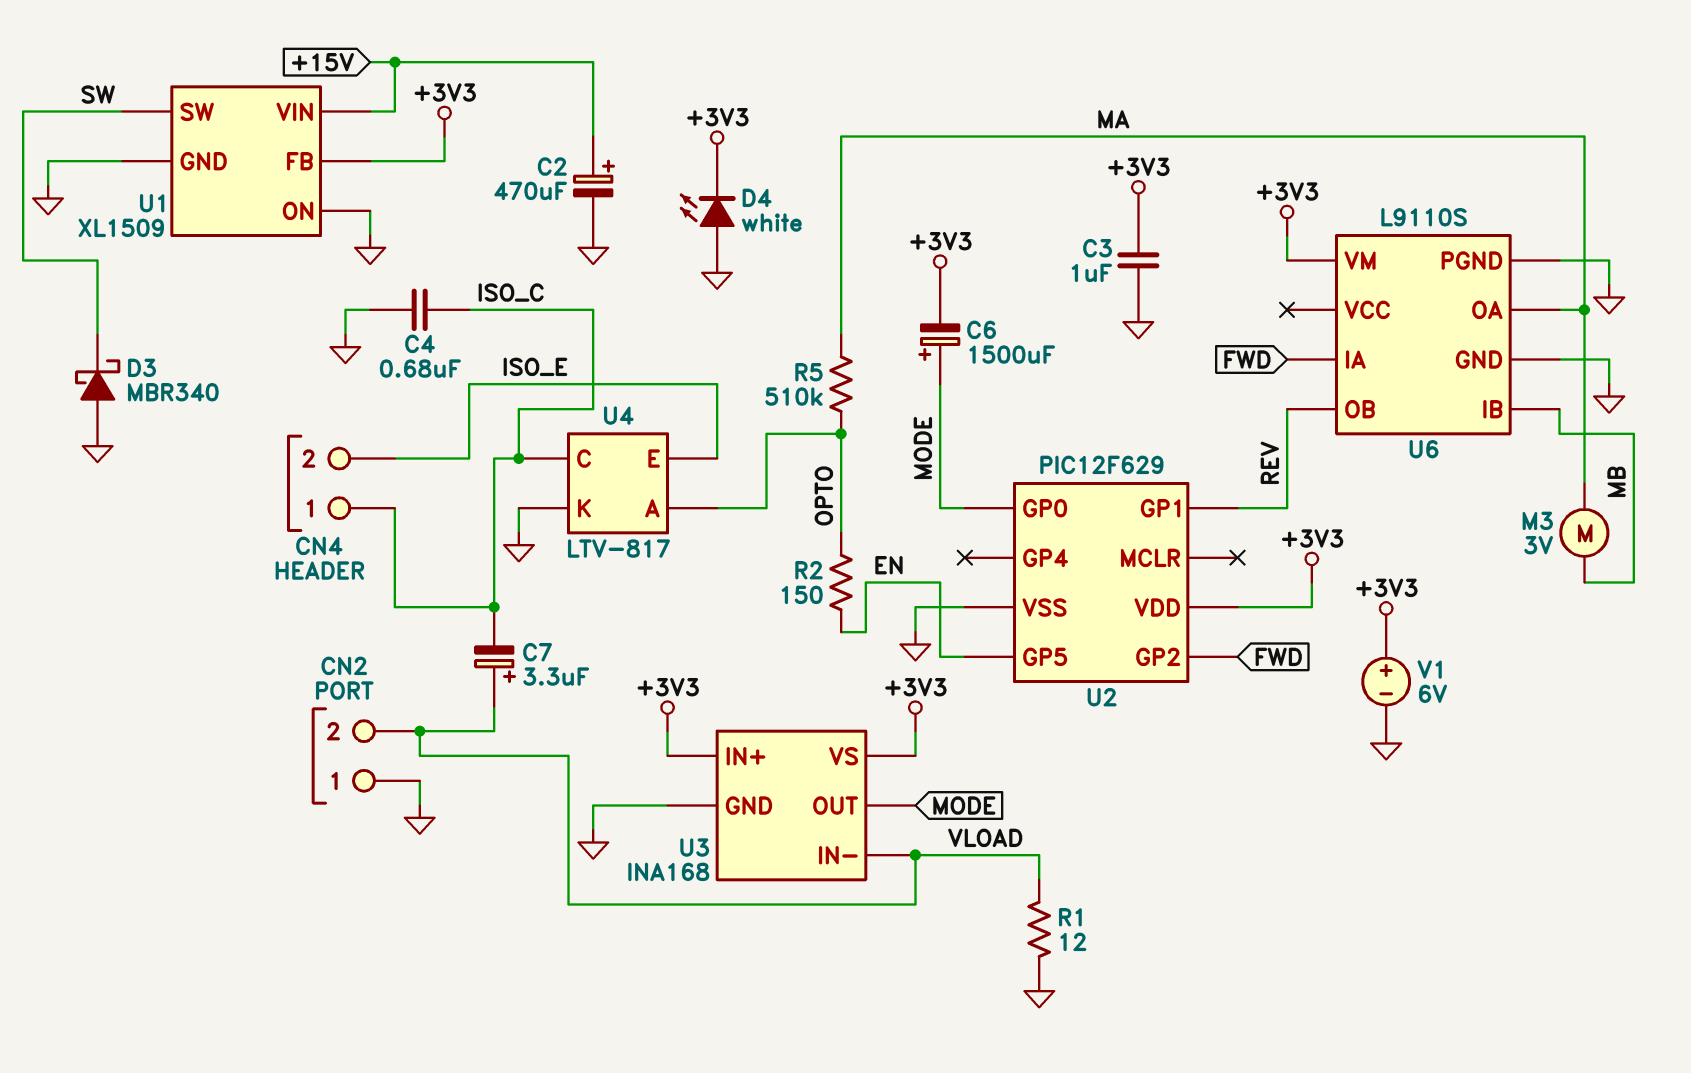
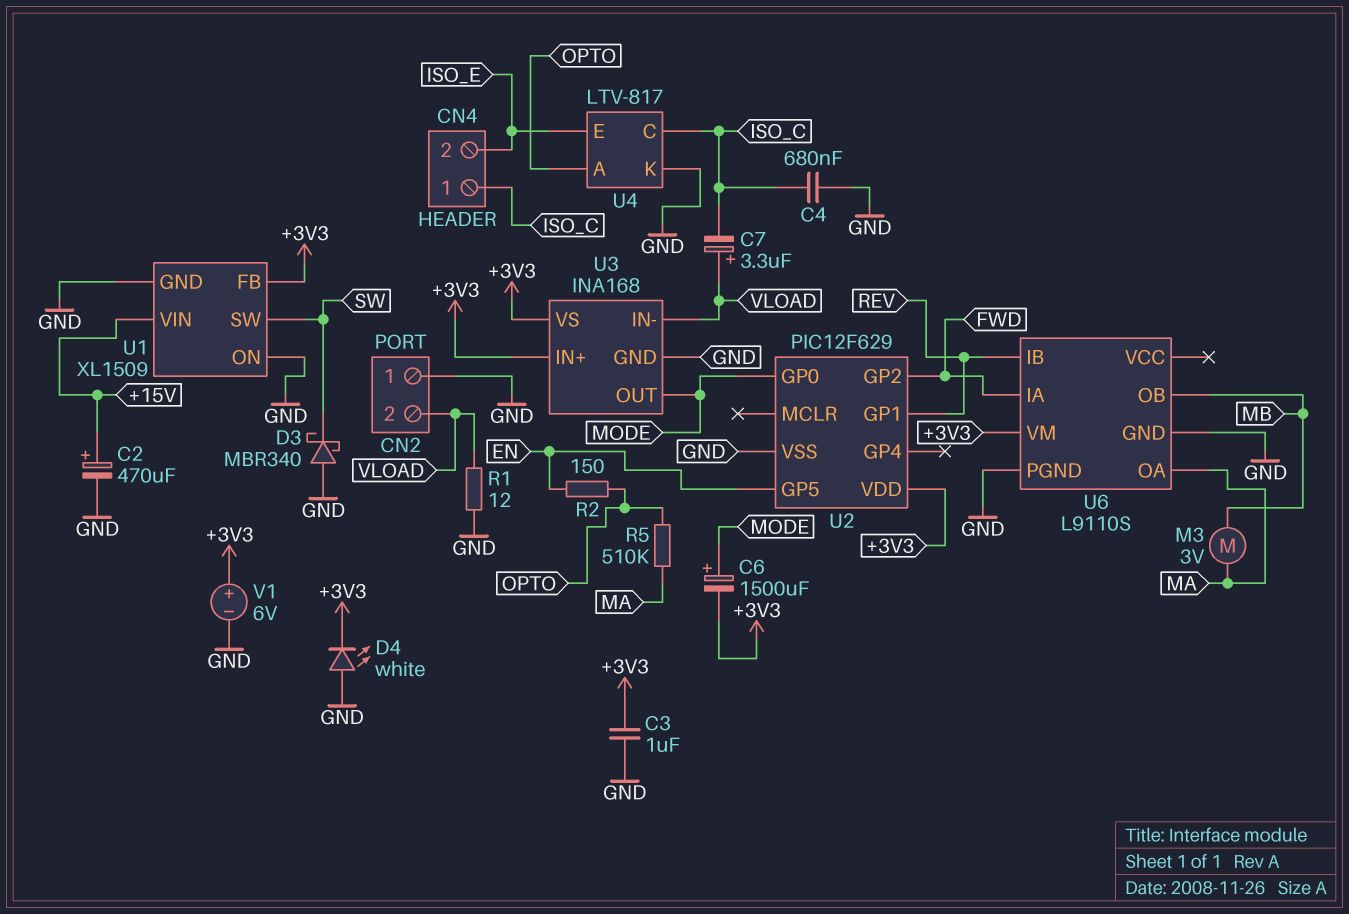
U6 pin IB: MB -> REV
U6 pin OB: REV -> MB

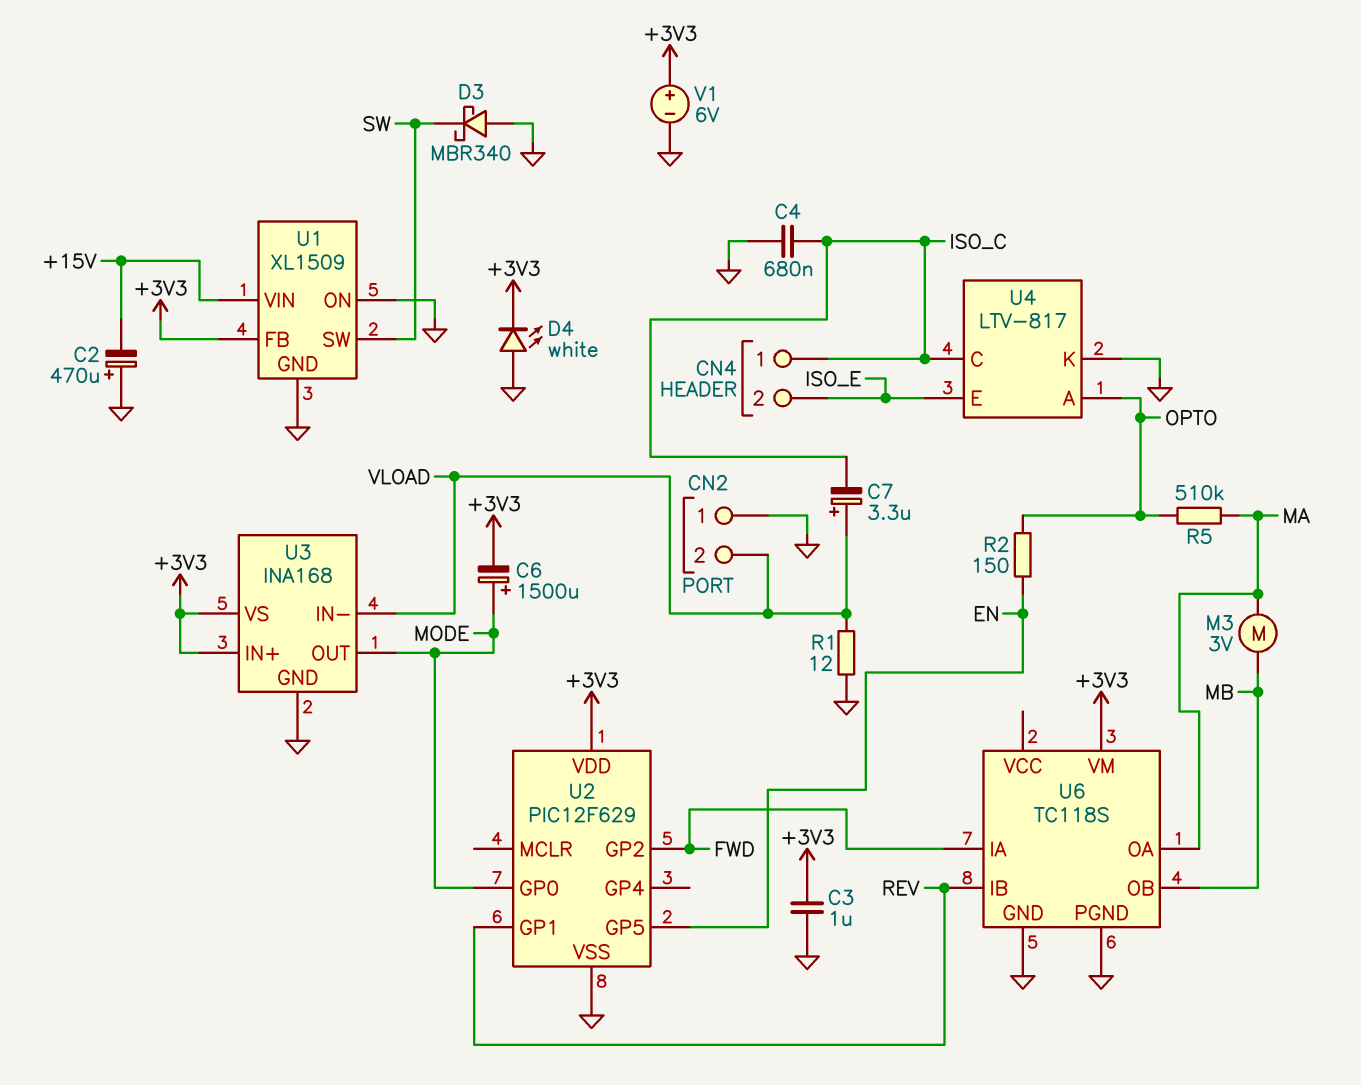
C2: 470uF (plus +15V, minus GND) -> 470uF (plus GND, minus +15V)
U6: L9110S -> TC118S

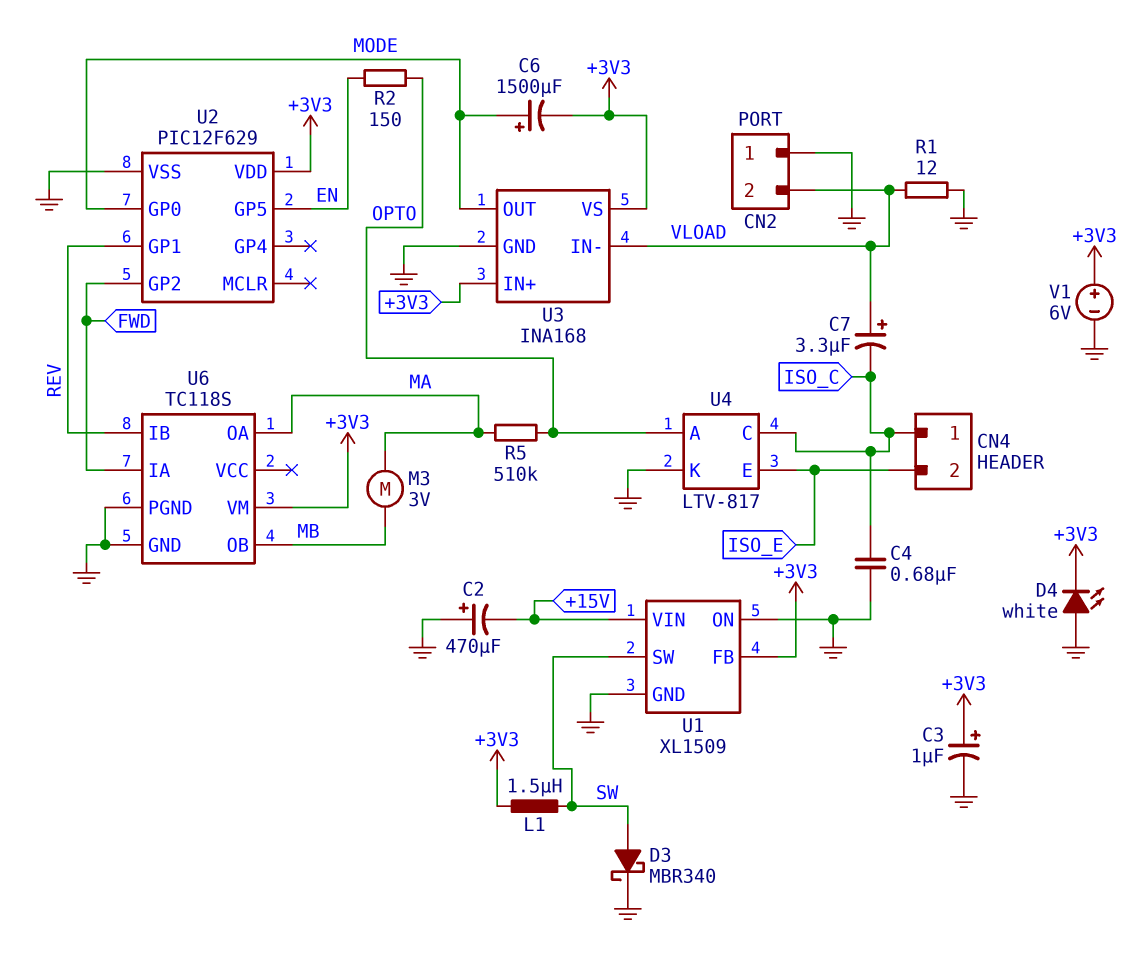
C3: 1uF (+3V3, GND) -> 1uF (plus +3V3, minus GND)
D3: schottky MBR340 (A GND, K SW) -> schottky MBR340 (A SW, K GND)
L1: none -> 1.5uH (+3V3, SW)

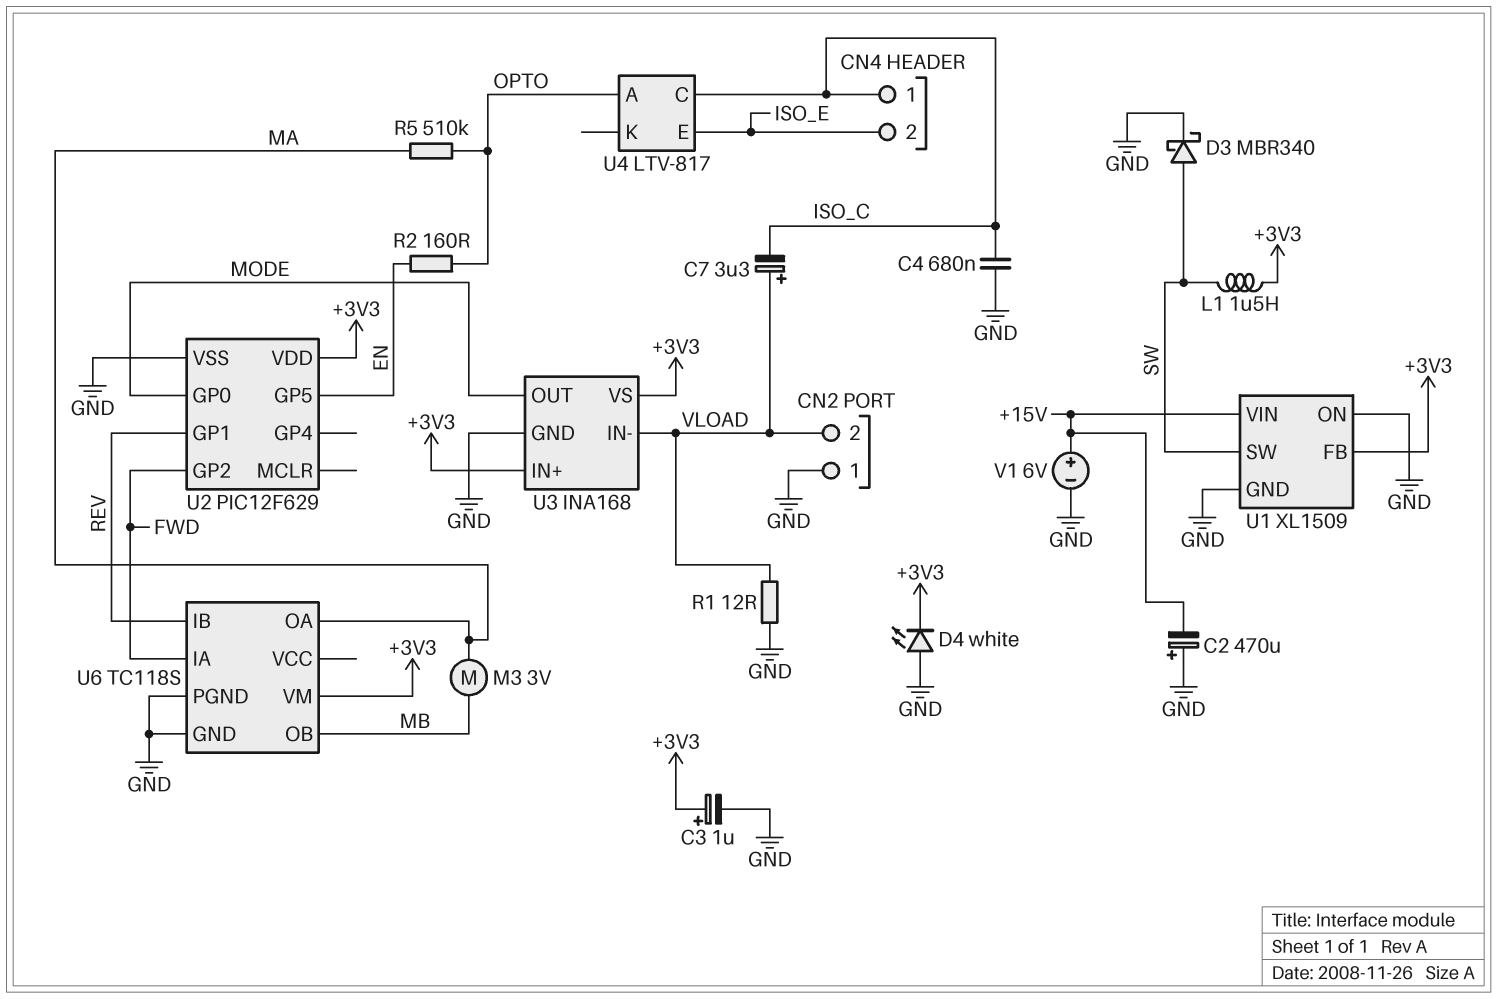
C6: 1500uF (plus MODE, minus +3V3) -> none
R2: 150 (EN, OPTO) -> 160 (EN, OPTO)
U4 pin K: GND -> none
V1: 6V (plus +3V3, minus GND) -> 6V (plus +15V, minus GND)

